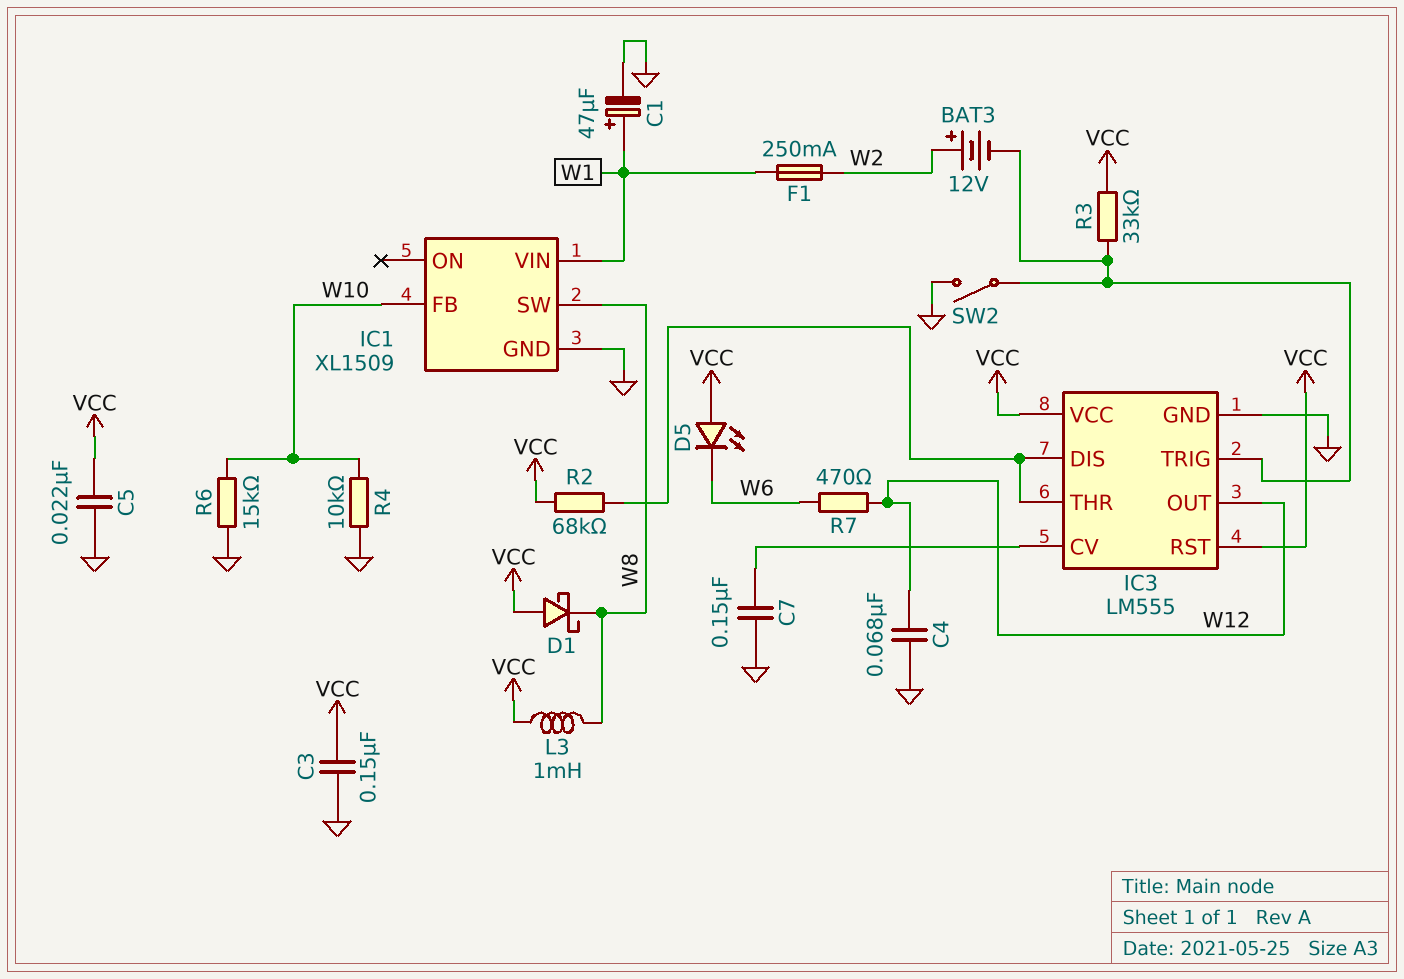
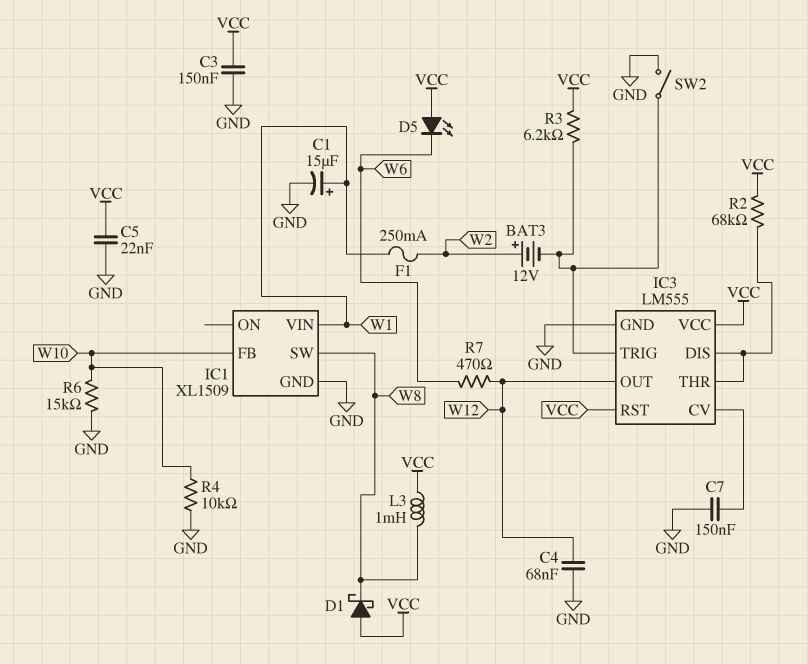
C1: 47uF (plus W1, minus GND) -> 15uF (plus W1, minus GND)
R3: 33k (IC3/TRIG, VCC) -> 6.2k (IC3/TRIG, VCC)

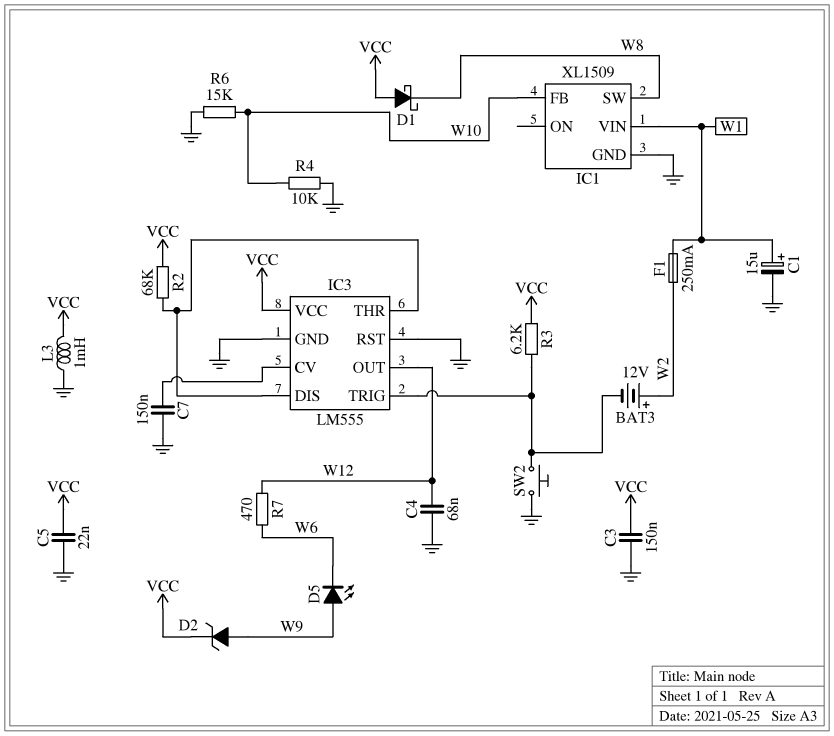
D2: none -> zener (A W9, K VCC)
D5: LED (A VCC, K W6) -> LED (A W9, K W6)
IC3 pin RST: VCC -> GND
L3: 1mH (VCC, W8) -> 1mH (GND, VCC)
SW2: switch (GND, IC3/TRIG) -> button (GND, IC3/TRIG)

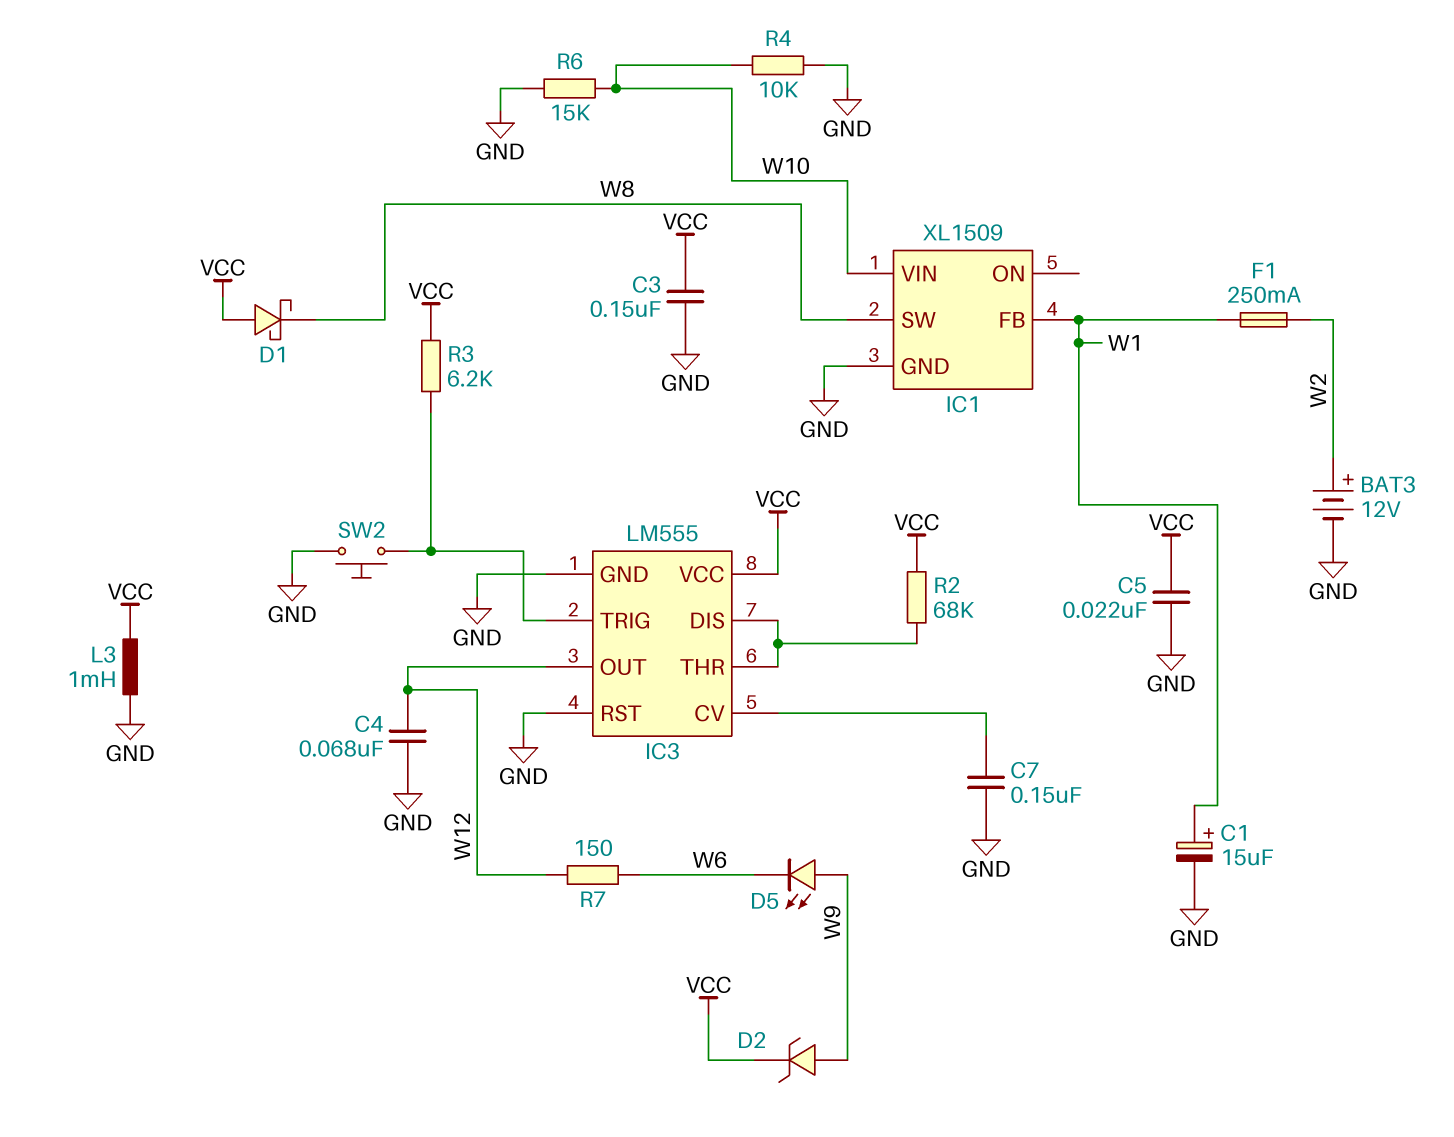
BAT3: 12V (plus W2, minus IC3/TRIG) -> 12V (plus W2, minus GND)
IC1 pin FB: W10 -> W1
IC1 pin VIN: W1 -> W10
R7: 470 (W6, W12) -> 150 (W6, W12)

